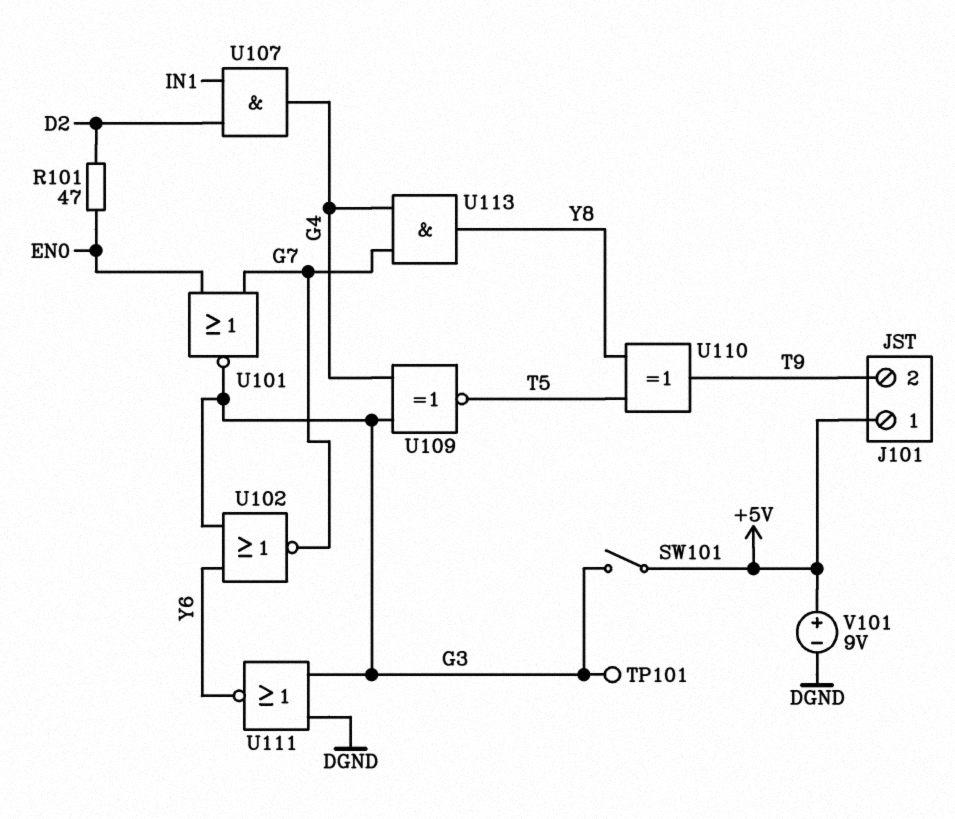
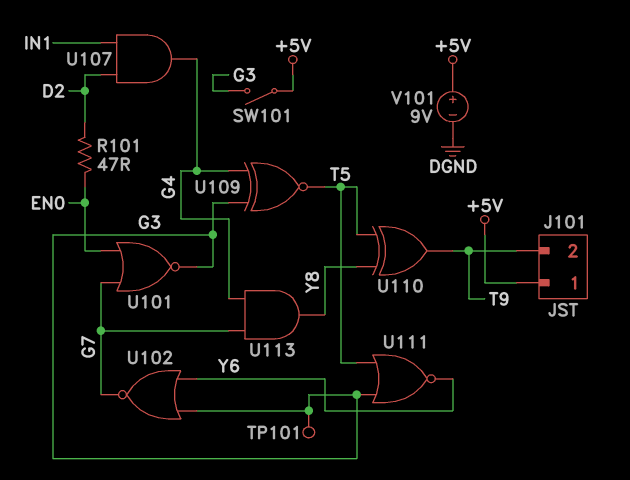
U111: NOR (in DGND, in G3, out Y6) -> NOR (in G3, in T5, out Y6)

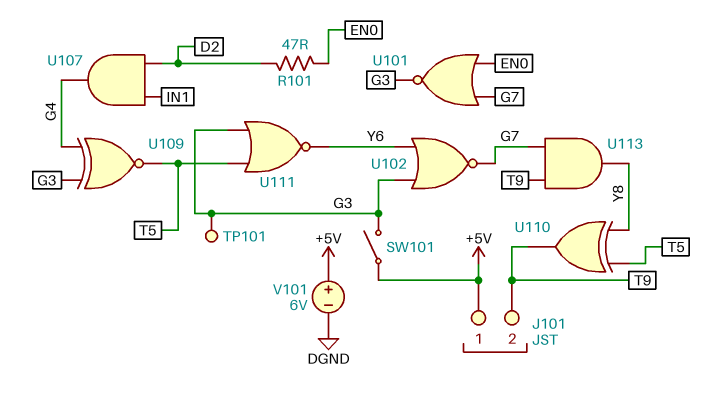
U113: AND (in G4, in G7, out Y8) -> AND (in G7, in T9, out Y8)
V101: 9V (plus +5V, minus DGND) -> 6V (plus +5V, minus DGND)

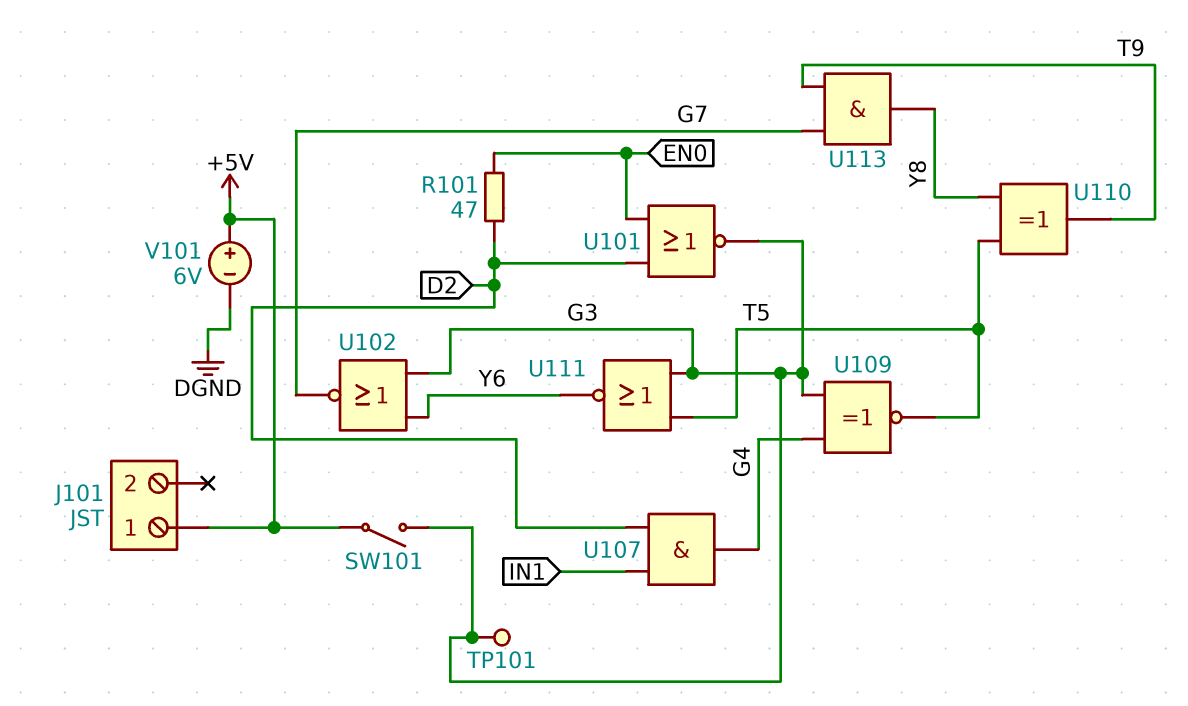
J101 pin 2: T9 -> none
U101: NOR (in EN0, in G7, out G3) -> NOR (in D2, in EN0, out G3)

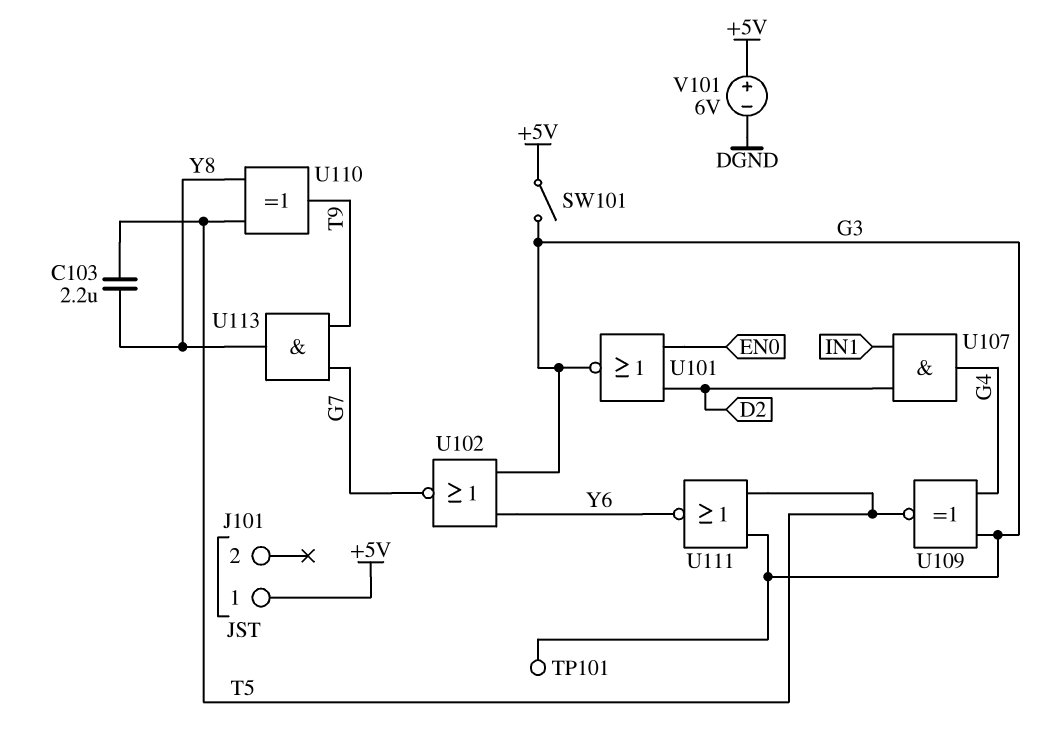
C103: none -> 2.2uF (T5, Y8)
R101: 47 (D2, EN0) -> none

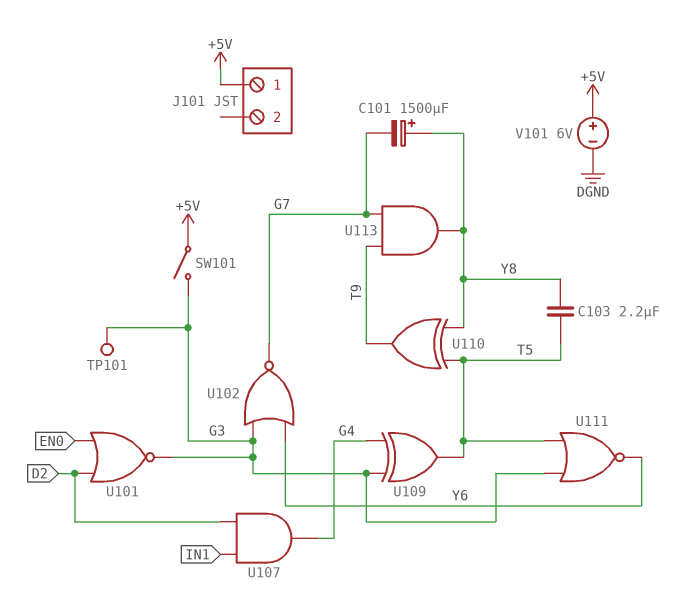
C101: none -> 1500uF (plus Y8, minus G7)
U109: XNOR (in G3, in G4, out T5) -> XOR (in G3, in G4, out T5)

